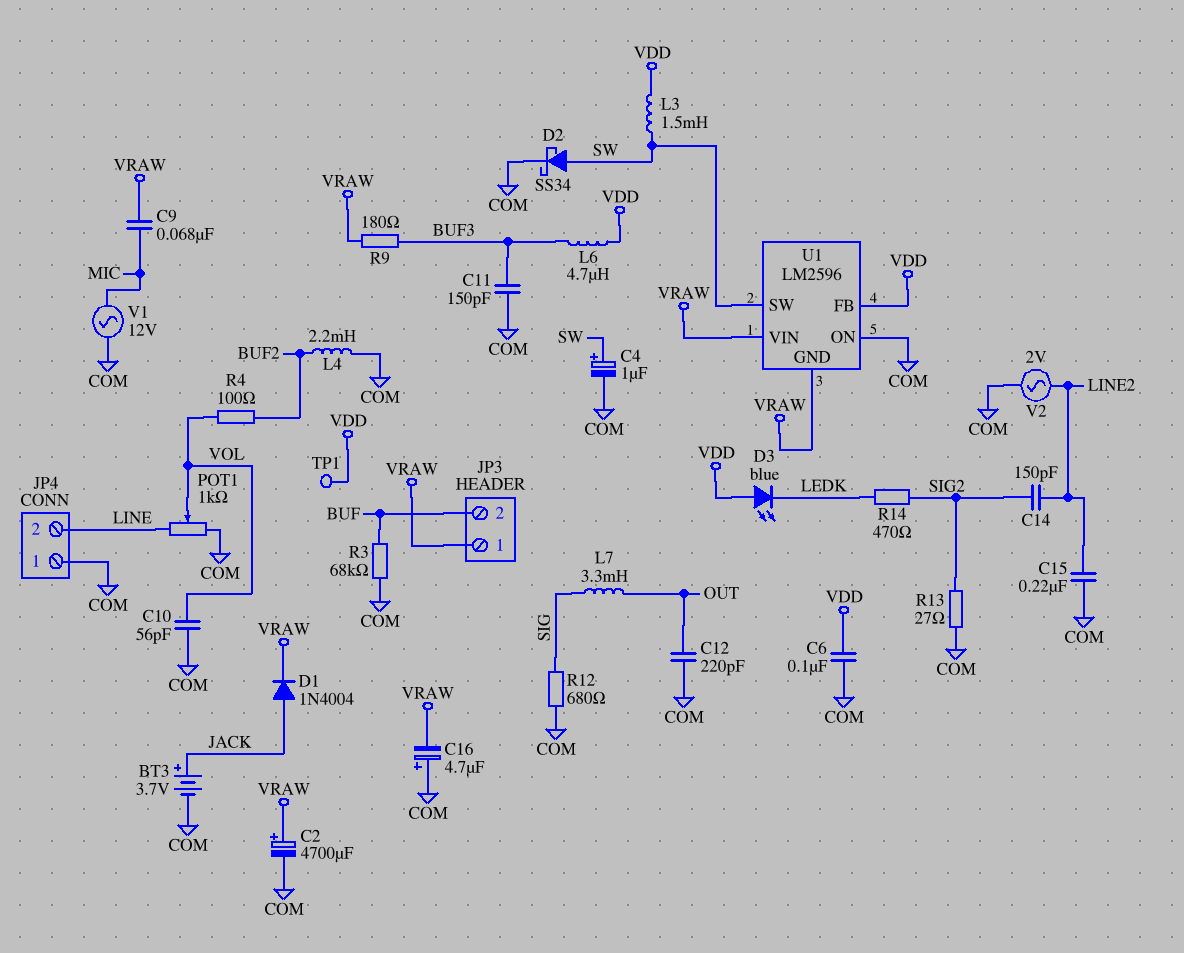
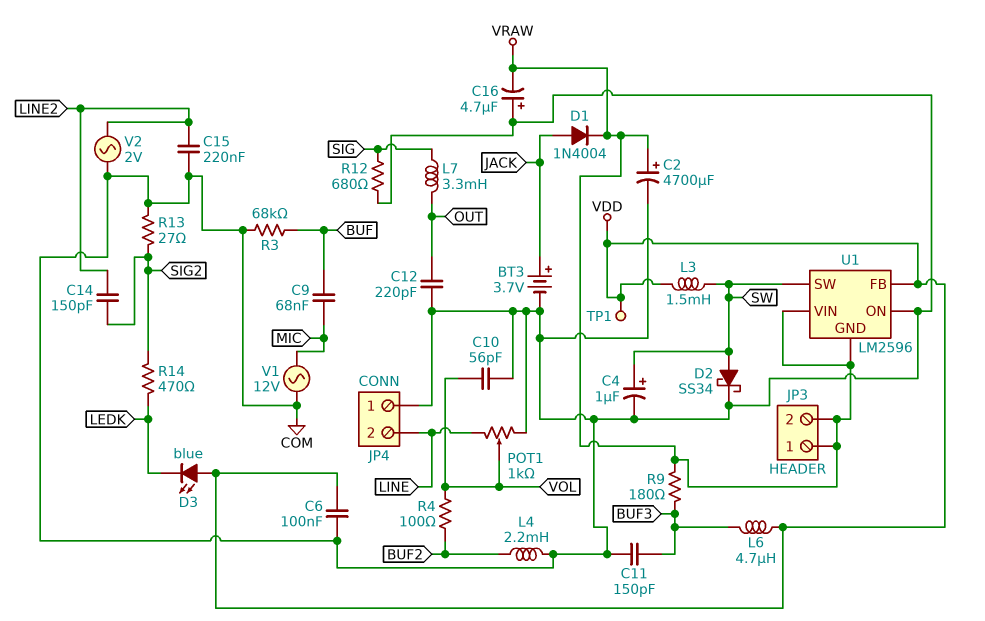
C9: 68nF (MIC, VRAW) -> 68nF (BUF, MIC)
JP3 pin 2: BUF -> VRAW

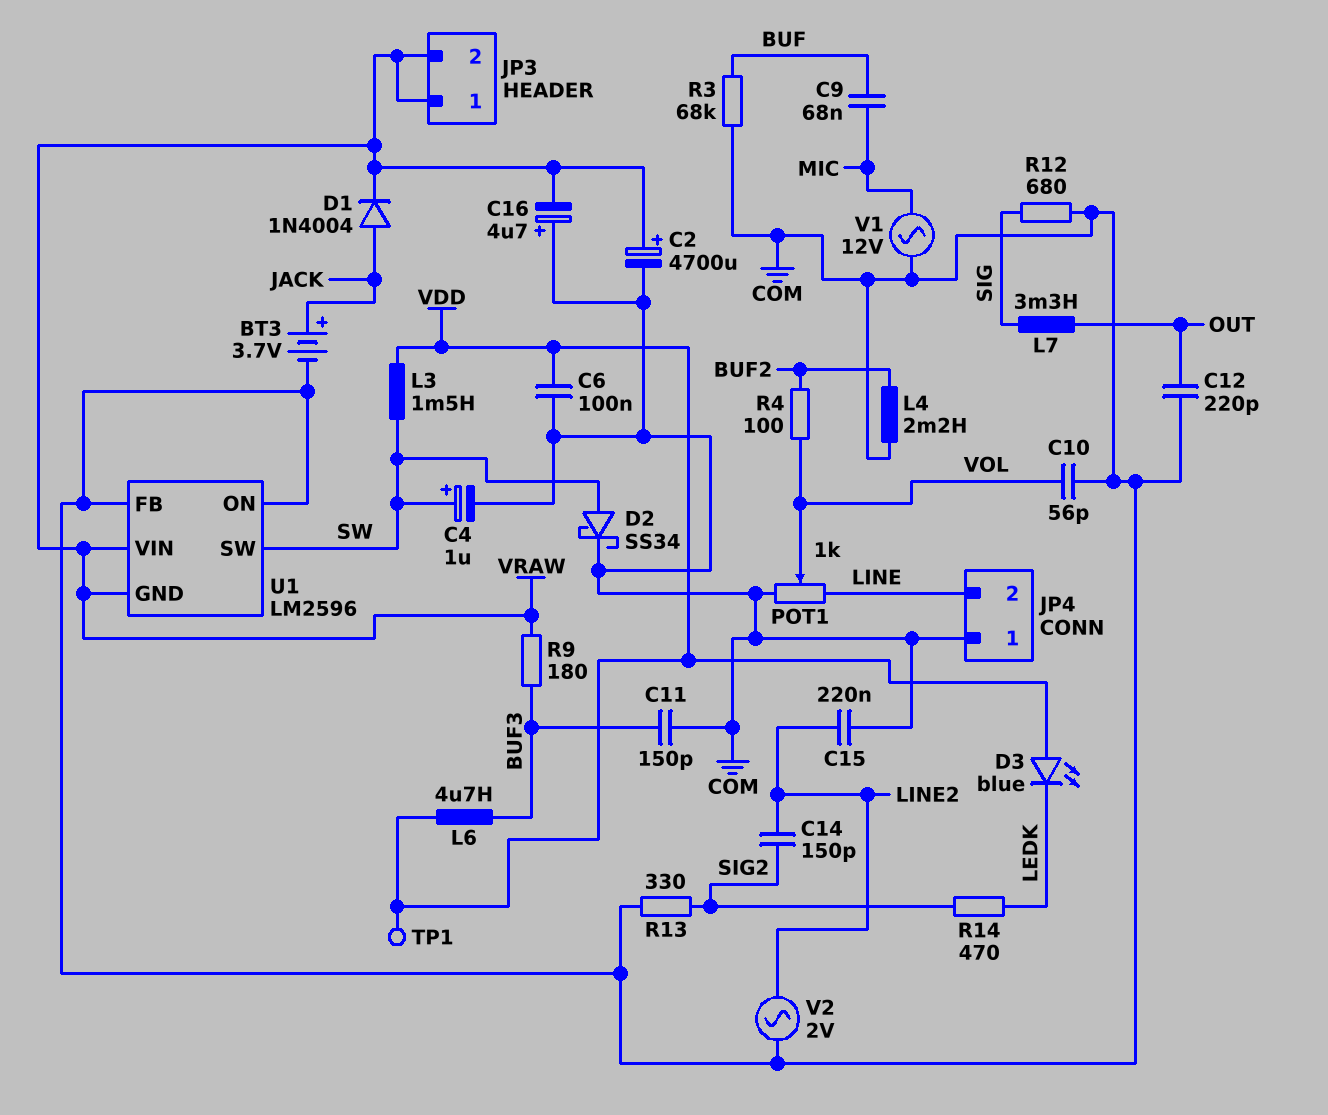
R13: 27 (COM, SIG2) -> 330 (COM, SIG2)
U1 pin FB: VDD -> COM

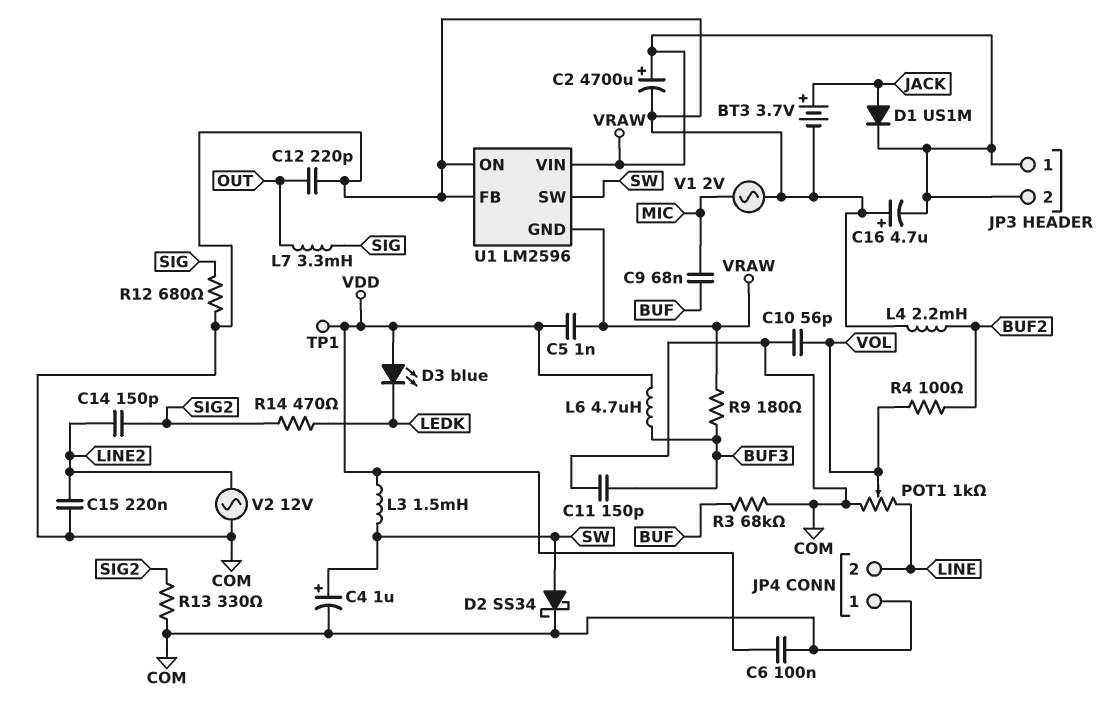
C5: none -> 1nF (VDD, VRAW)
D1: diode 1N4004 (A JACK, K VRAW) -> diode US1M (A JACK, K VRAW)
V1: AC 12V (COM, MIC) -> AC 2V (COM, MIC)
V2: AC 2V (COM, LINE2) -> AC 12V (COM, LINE2)

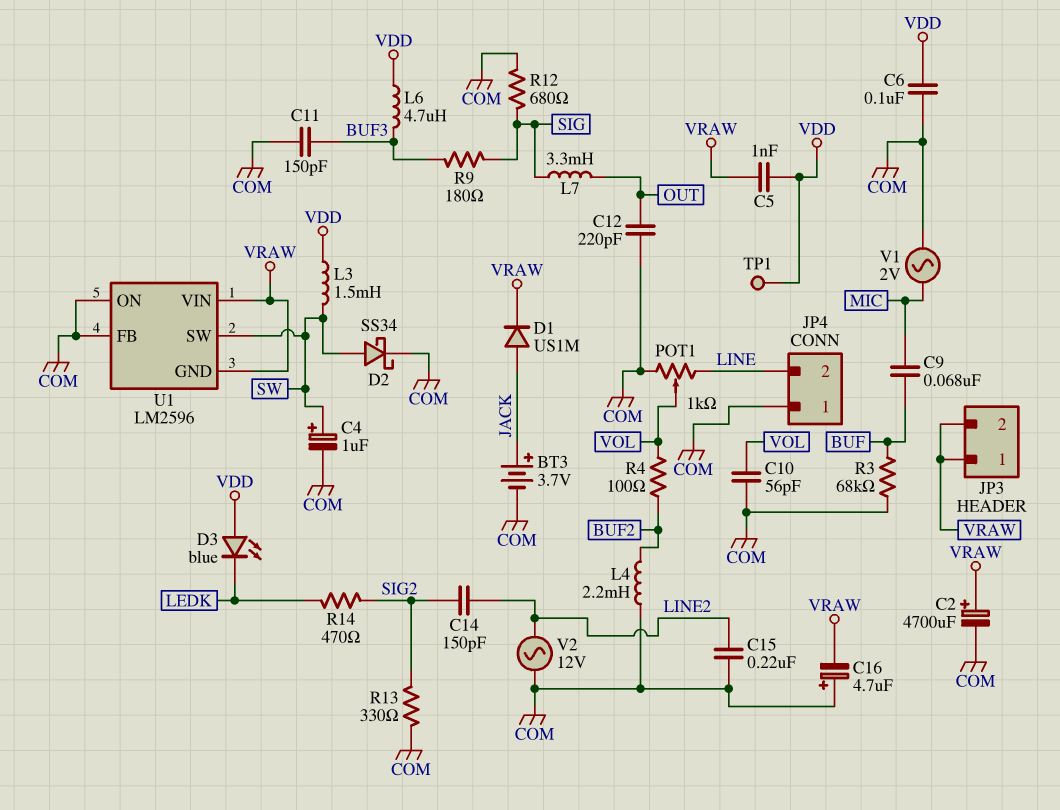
R9: 180 (BUF3, VRAW) -> 180 (BUF3, SIG)

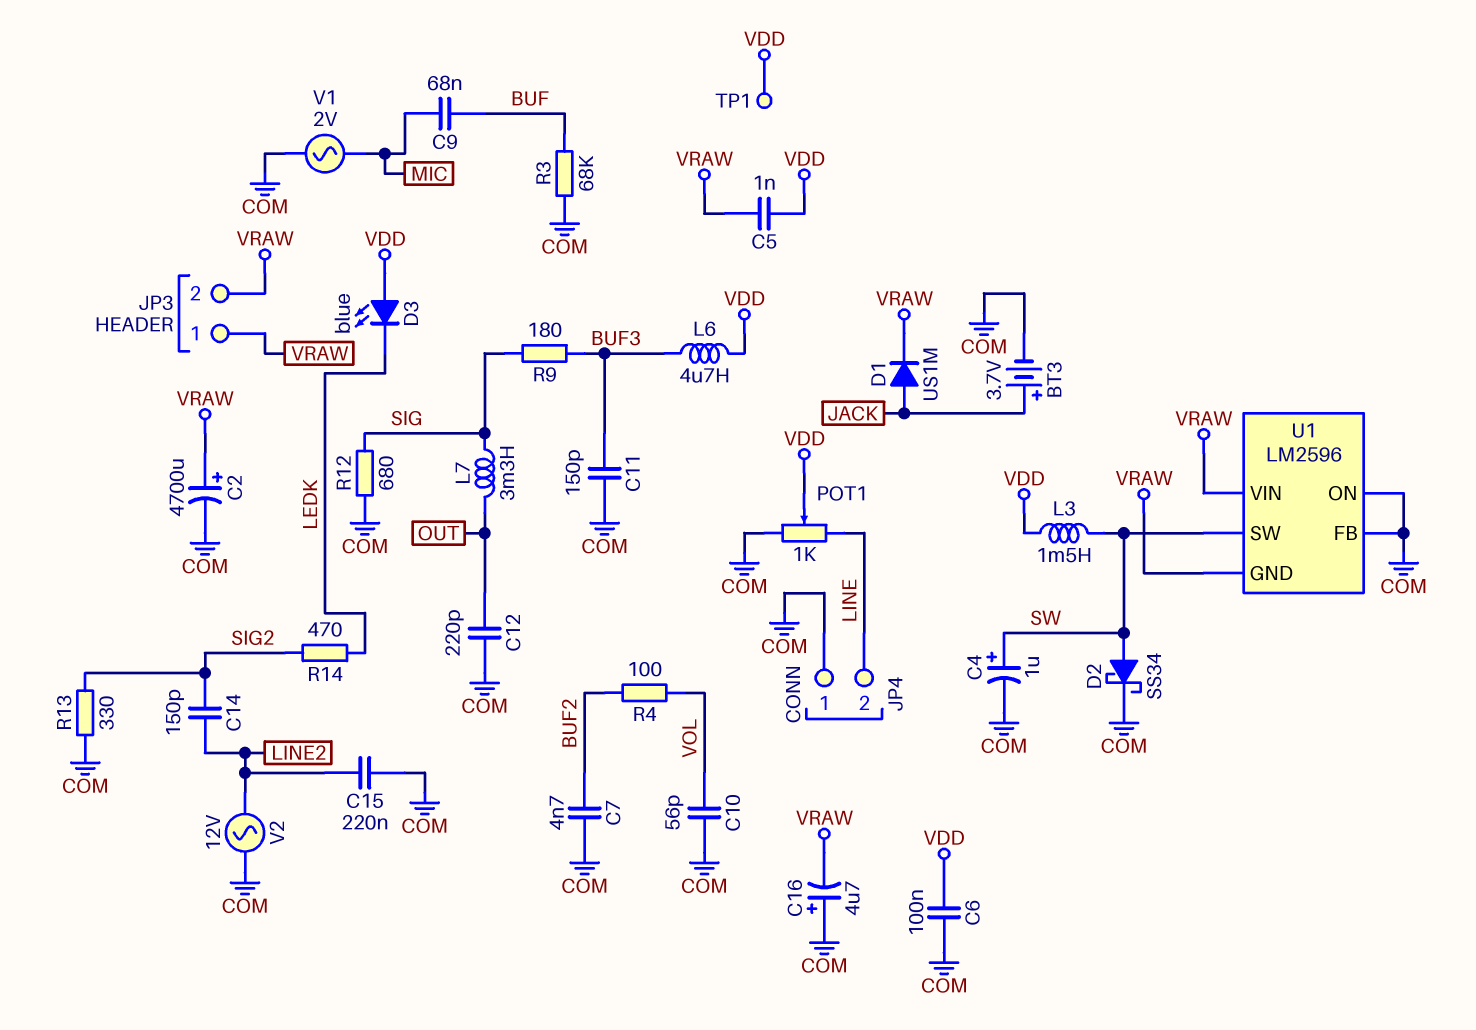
C7: none -> 4.7nF (BUF2, COM)
L4: 2.2mH (BUF2, COM) -> none
POT1: 1k (COM, LINE, wiper VOL) -> 1k (COM, LINE, wiper VDD)

